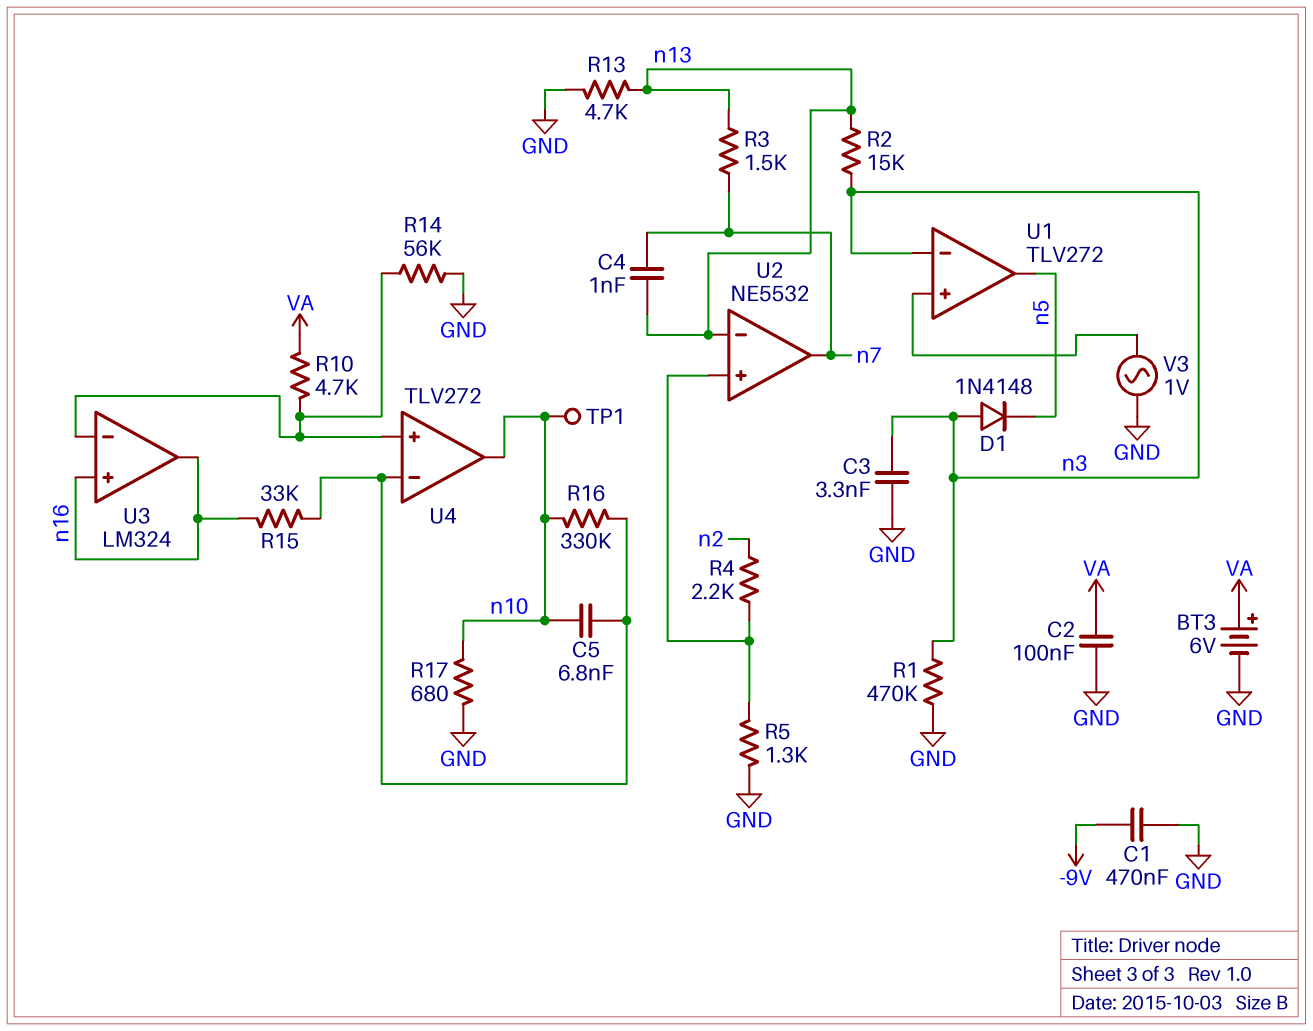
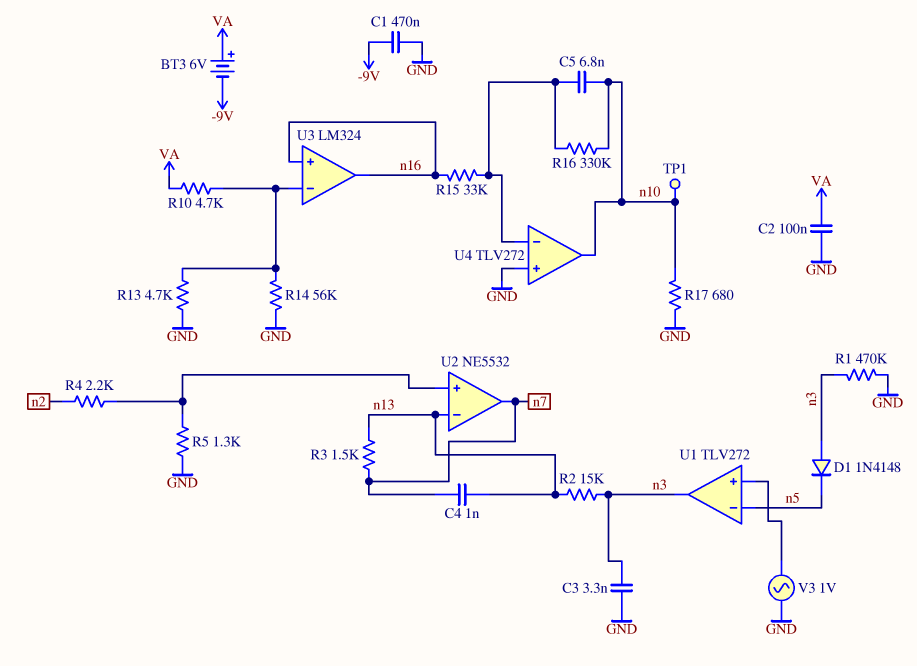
BT3: 6V (plus VA, minus GND) -> 6V (plus VA, minus -9V)
R13: 4.7k (GND, n13) -> 4.7k (GND, U3/in-)
U1 pin in-: n3 -> n5
U1 pin out: n5 -> n3
U4 pin in+: U3/in- -> GND

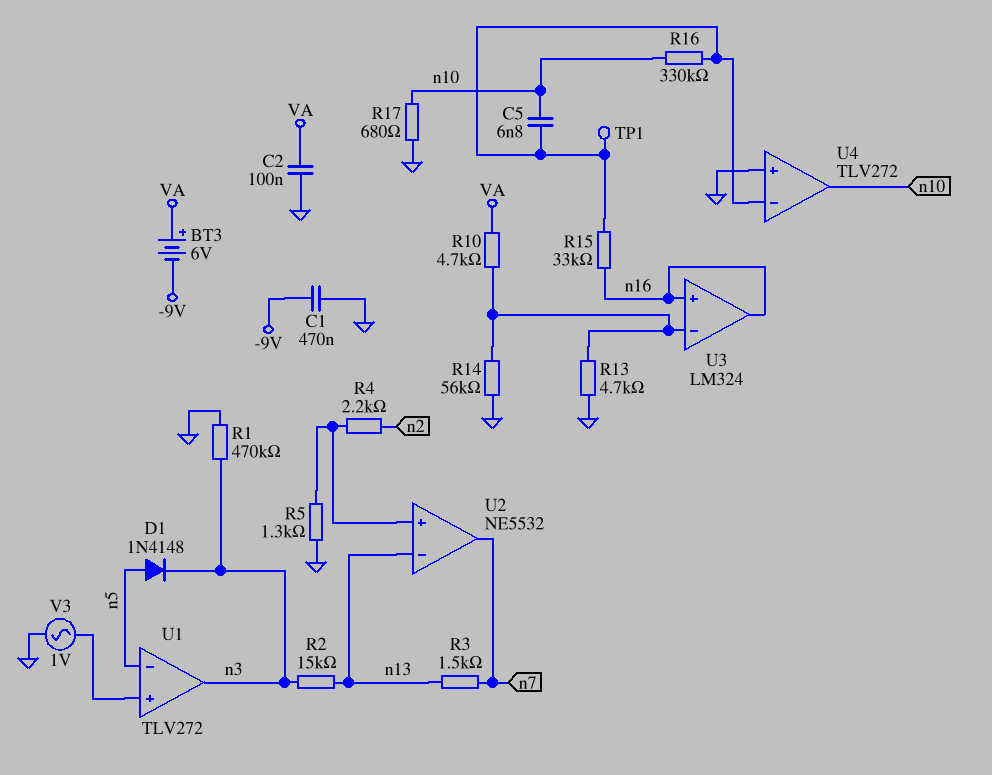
C3: 3.3nF (GND, n3) -> none
C4: 1nF (n7, n13) -> none
D1: diode 1N4148 (A n3, K n5) -> diode 1N4148 (A n5, K n3)
TP1: test point (n10) -> test point (U4/in-)

